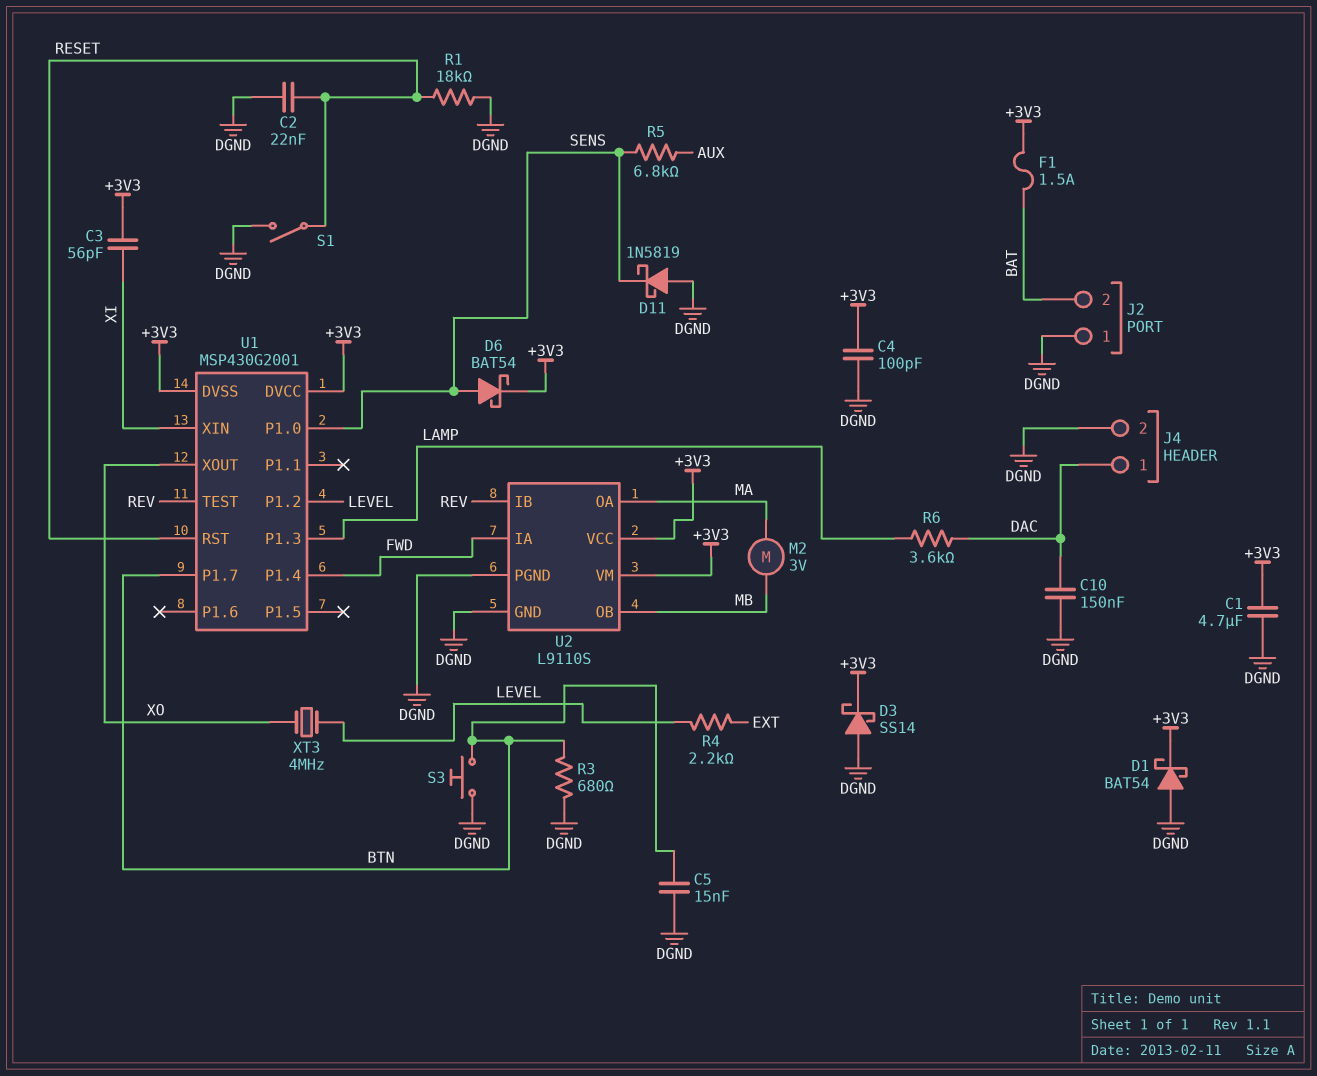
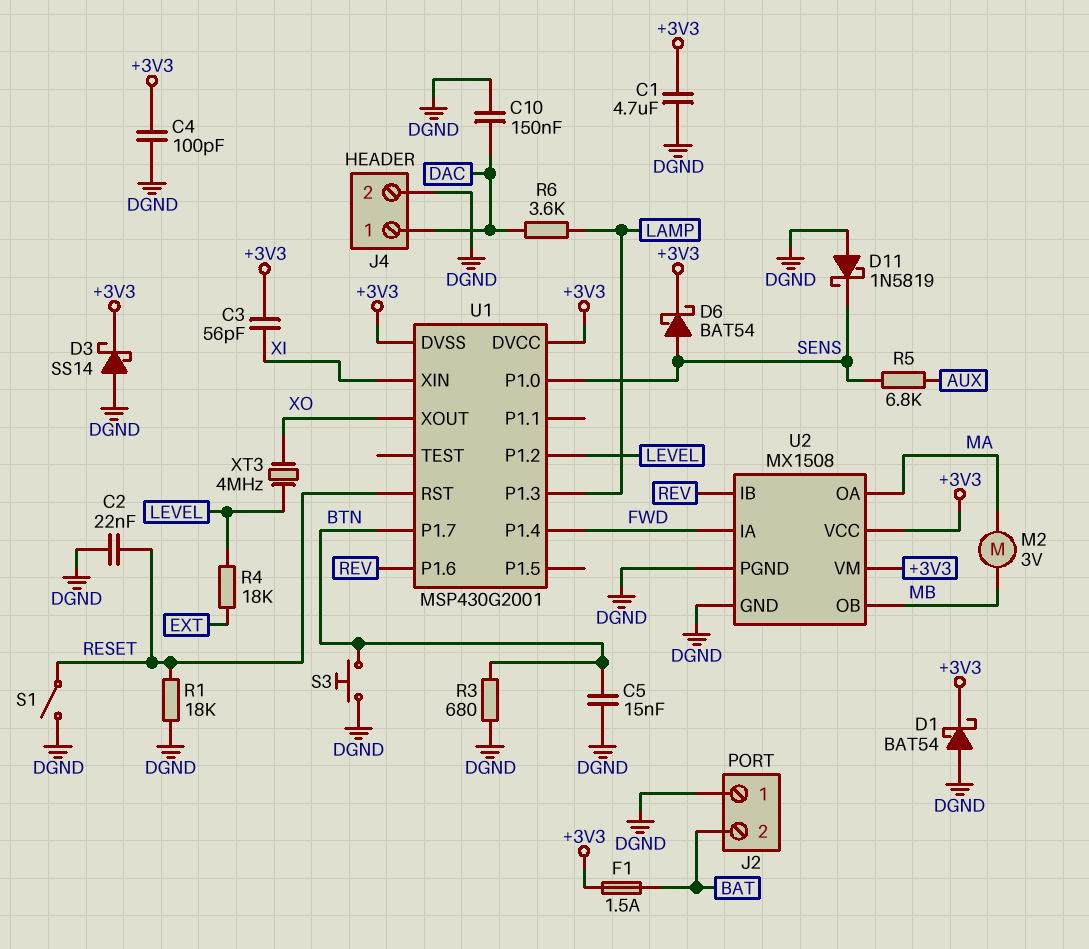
R4: 2.2k (EXT, LEVEL) -> 18k (EXT, LEVEL)
U1 pin P1.6: none -> REV
U1 pin TEST: REV -> none
U2: L9110S -> MX1508

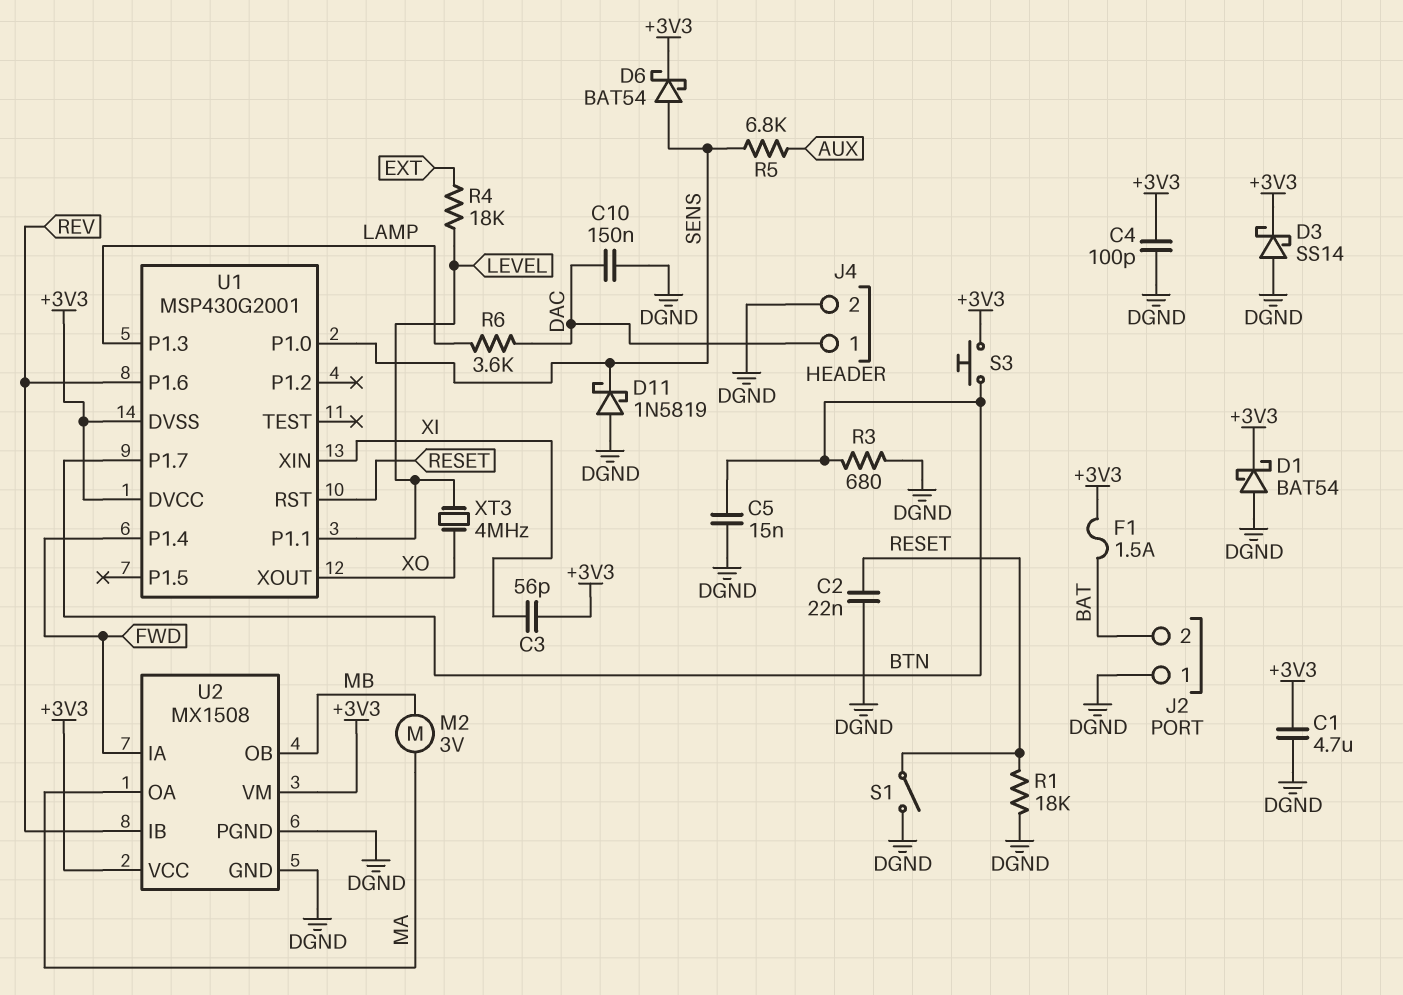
S3: button (BTN, DGND) -> button (+3V3, BTN)
U1 pin P1.1: none -> LEVEL
U1 pin P1.2: LEVEL -> none

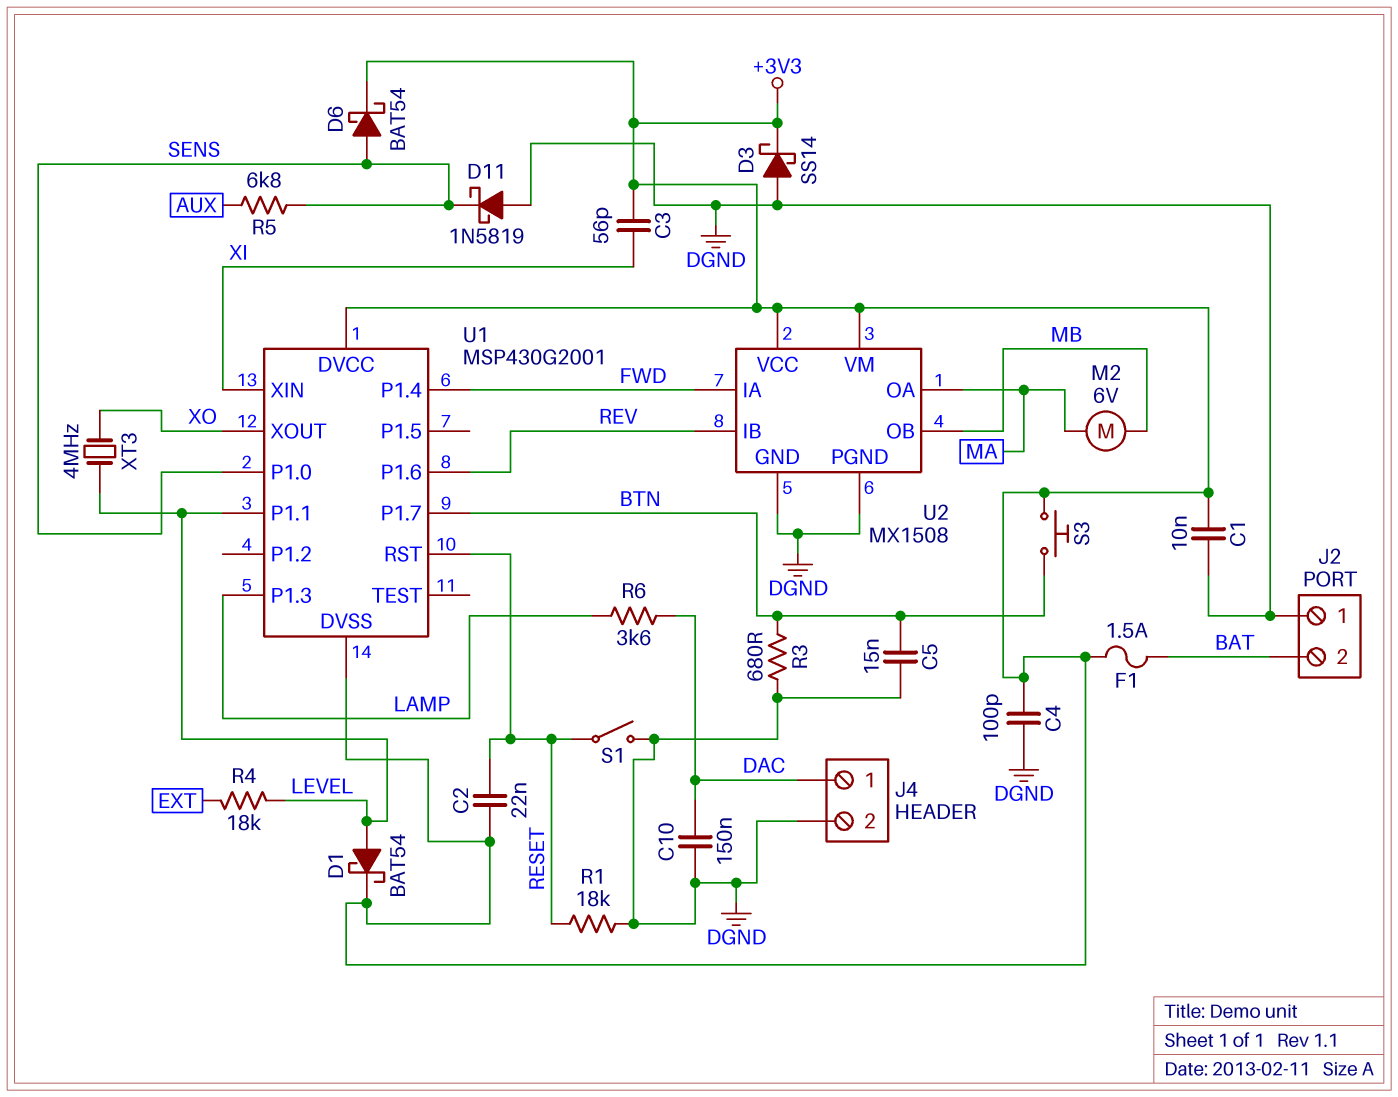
C1: 4.7uF (+3V3, DGND) -> 10nF (+3V3, DGND)
C2: 22nF (DGND, RESET) -> 22nF (+3V3, RESET)
D1: schottky BAT54 (A DGND, K +3V3) -> schottky BAT54 (A LEVEL, K +3V3)
M2: motor 3V (MA, MB) -> motor 6V (MA, MB)

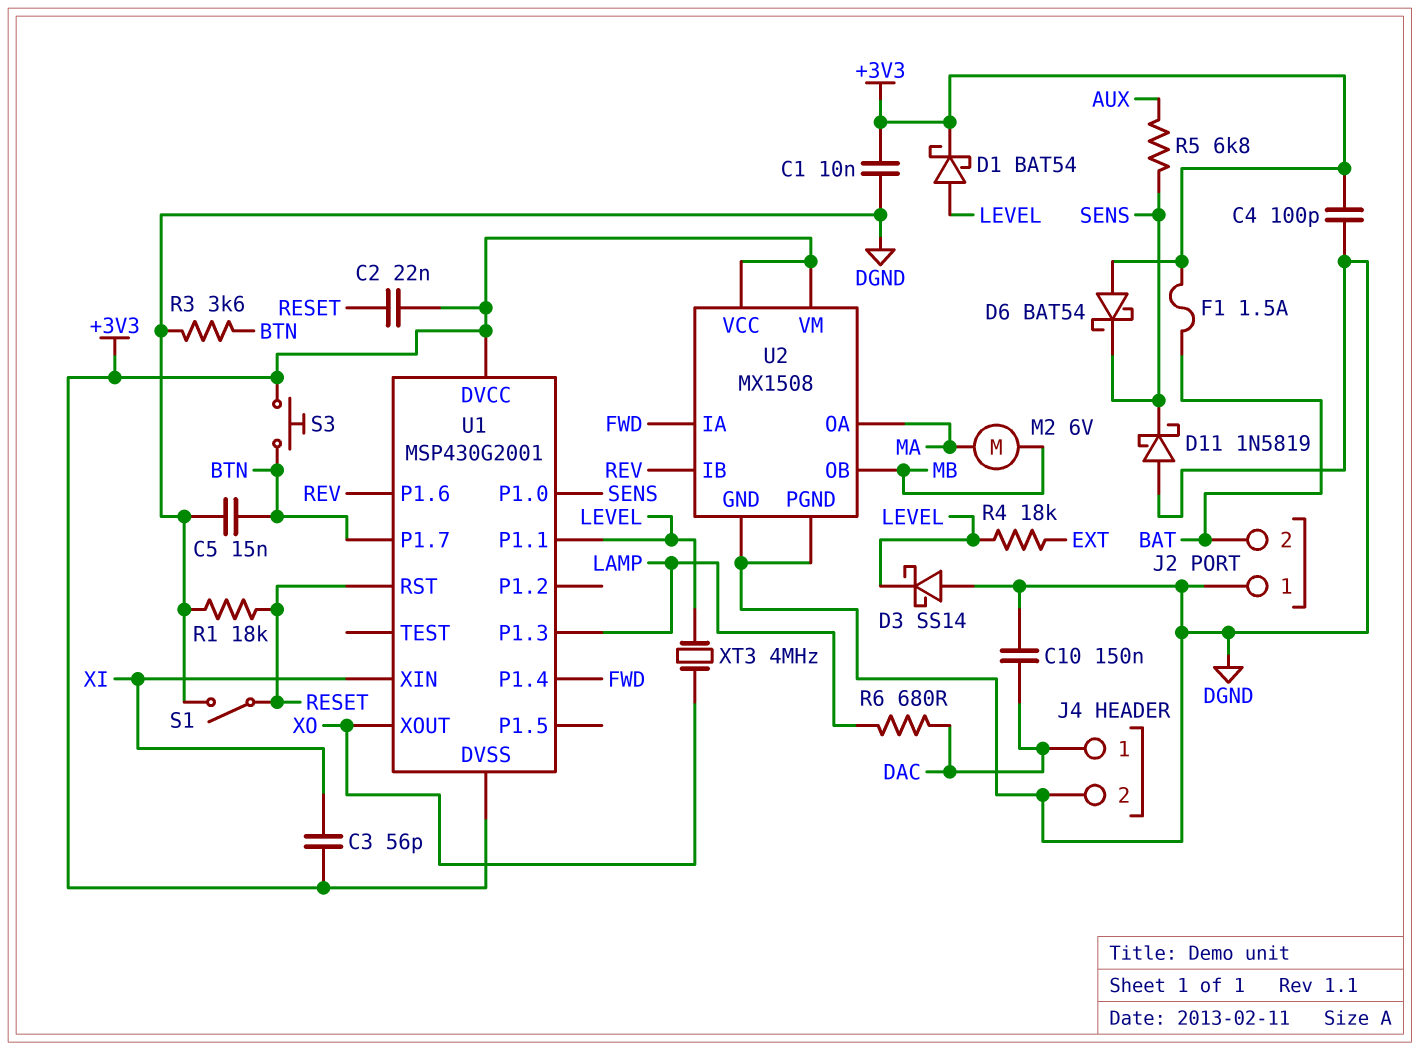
D3: schottky SS14 (A DGND, K +3V3) -> schottky SS14 (A DGND, K LEVEL)
D6: schottky BAT54 (A SENS, K +3V3) -> schottky BAT54 (A +3V3, K SENS)
R3: 680 (BTN, DGND) -> 3.6k (BTN, DGND)
R6: 3.6k (DAC, LAMP) -> 680 (DAC, LAMP)

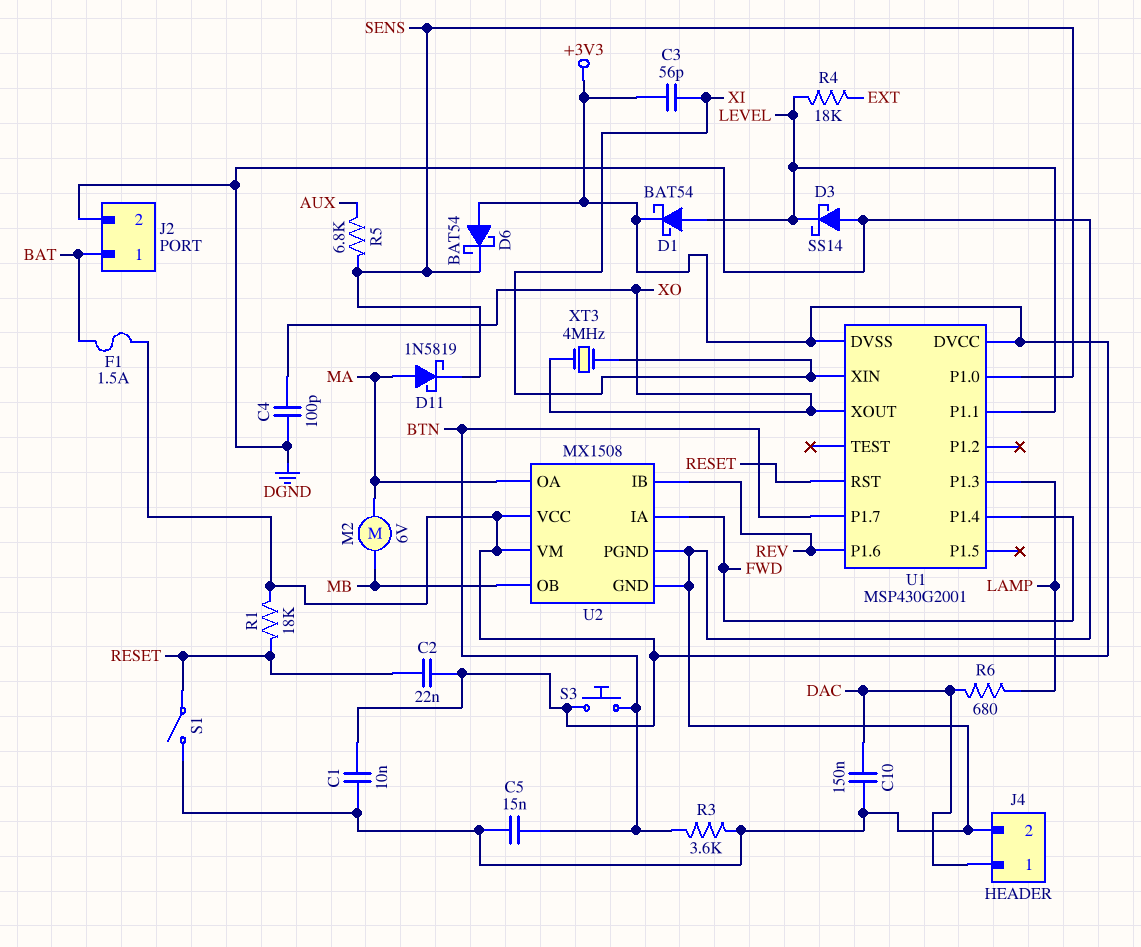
C4: 100pF (+3V3, DGND) -> 100pF (DGND, XO)
D11: schottky 1N5819 (A DGND, K SENS) -> schottky 1N5819 (A MA, K SENS)
J2 pin 1: DGND -> BAT
J2 pin 2: BAT -> DGND
R1: 18k (DGND, RESET) -> 18k (+3V3, RESET)
XT3: 4MHz (LEVEL, XO) -> 4MHz (XI, XO)

